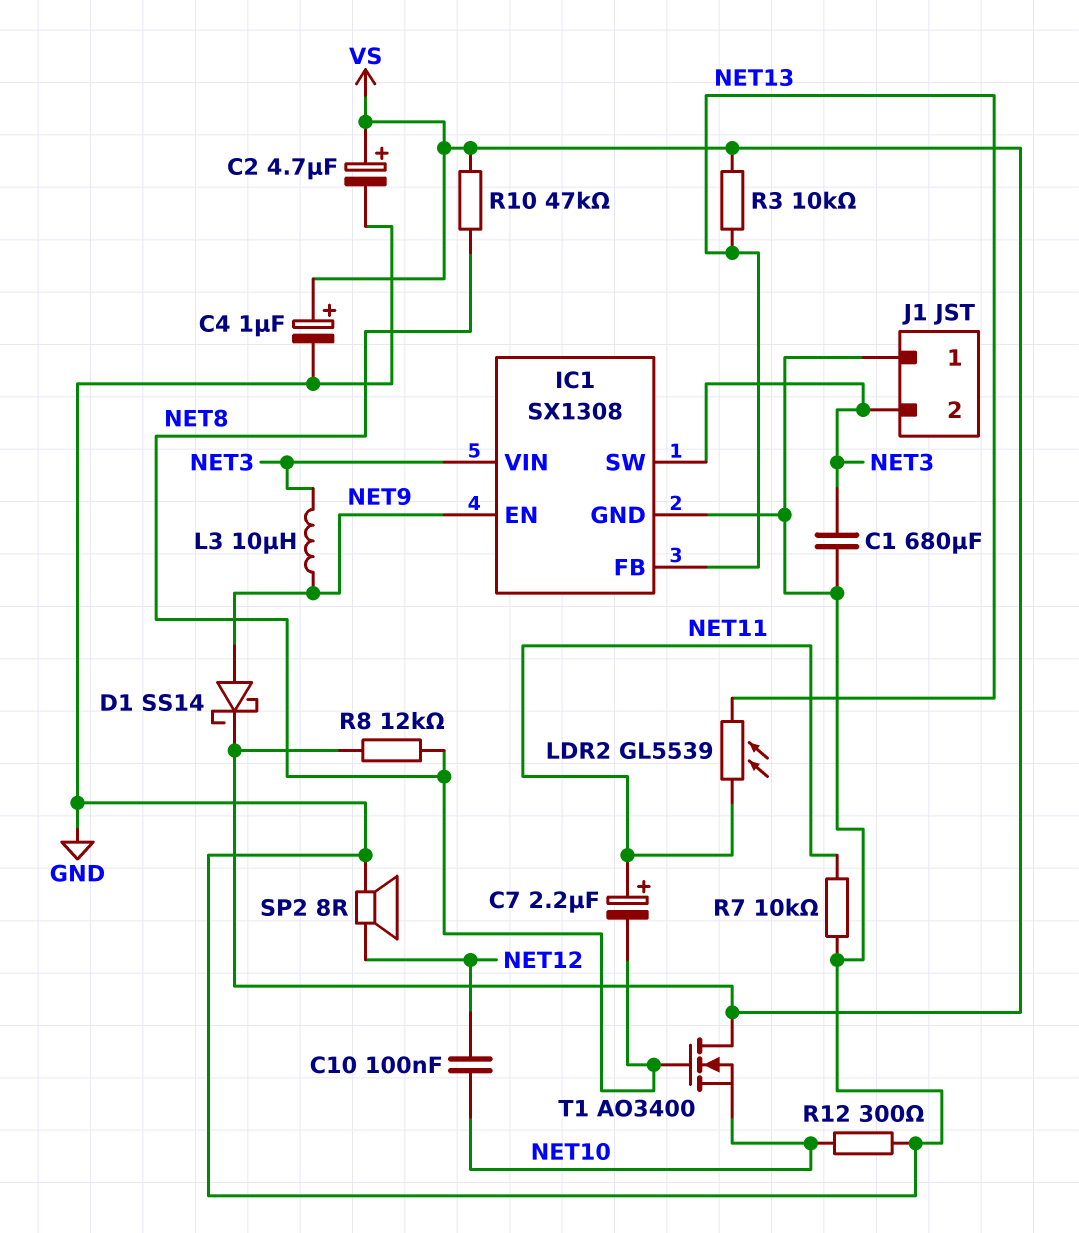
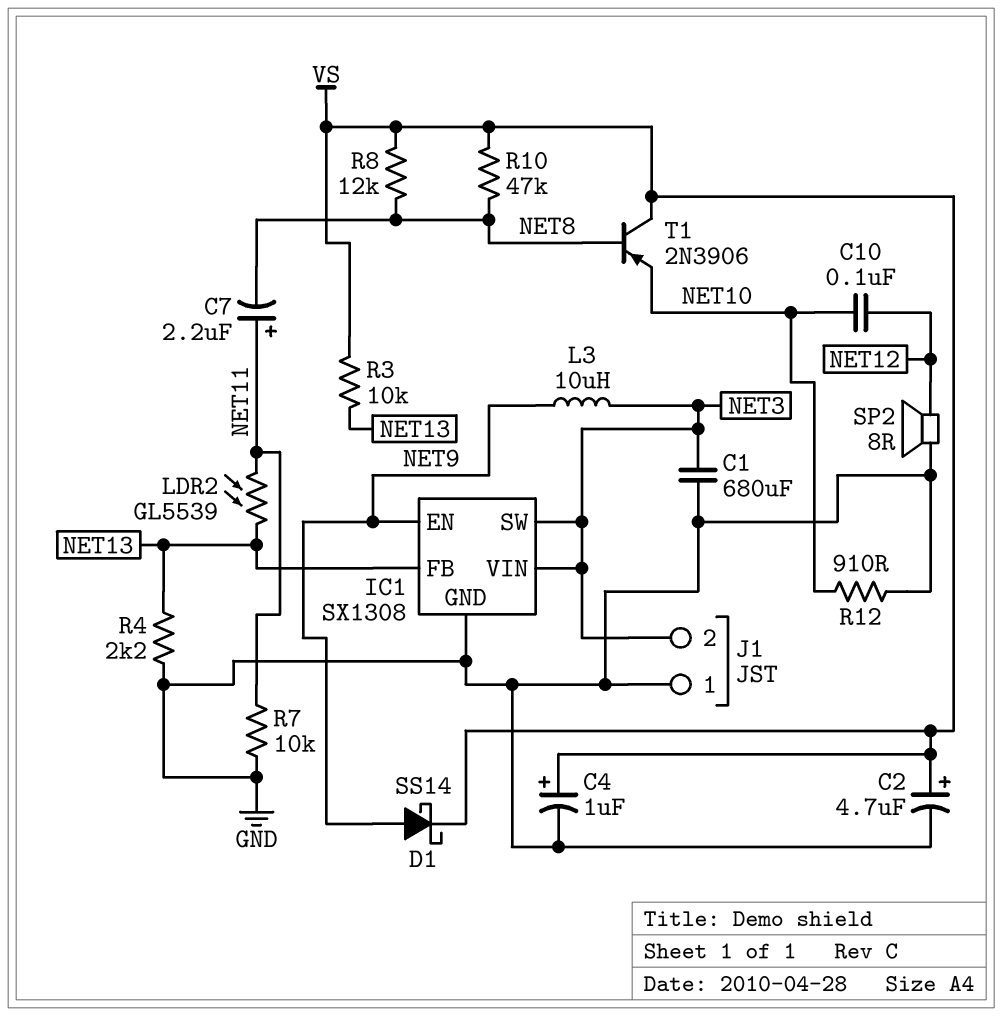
R4: none -> 2.2k (GND, NET13)
R12: 300 (GND, NET10) -> 910 (GND, NET10)
T1: NMOS AO3400 (G NET8, D VS, S NET10) -> PNP 2N3906 (B NET8, C VS, E NET10)

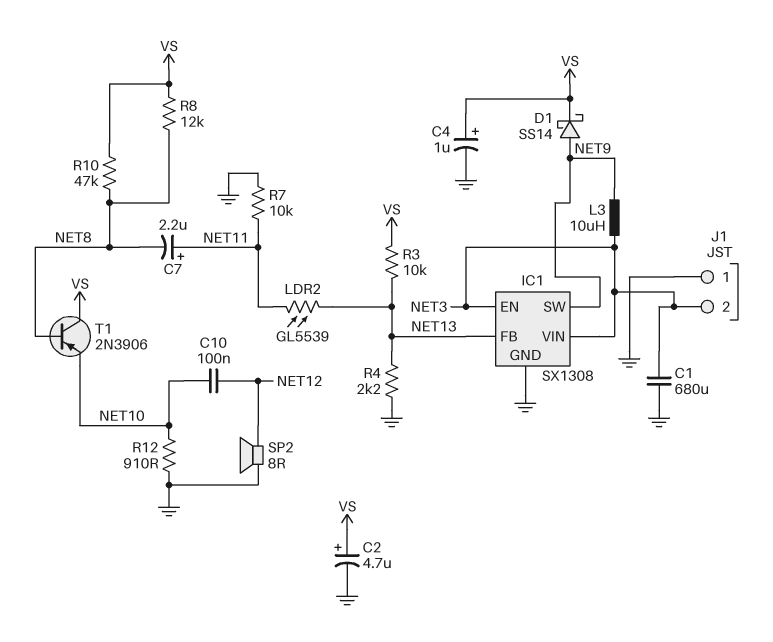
IC1 pin EN: NET9 -> NET3
IC1 pin SW: NET3 -> NET9

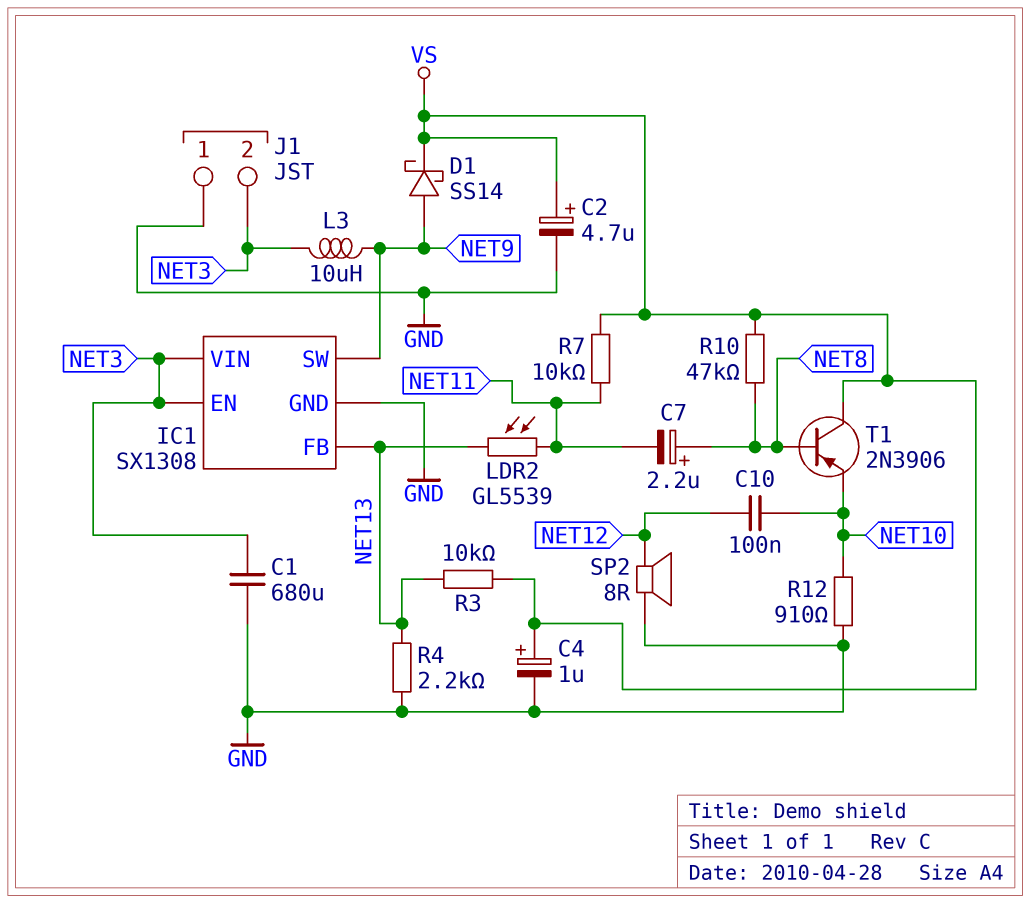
C7: 2.2uF (plus NET11, minus NET8) -> 2.2uF (plus NET8, minus NET11)
R7: 10k (GND, NET11) -> 10k (NET11, VS)
R8: 12k (NET8, VS) -> none

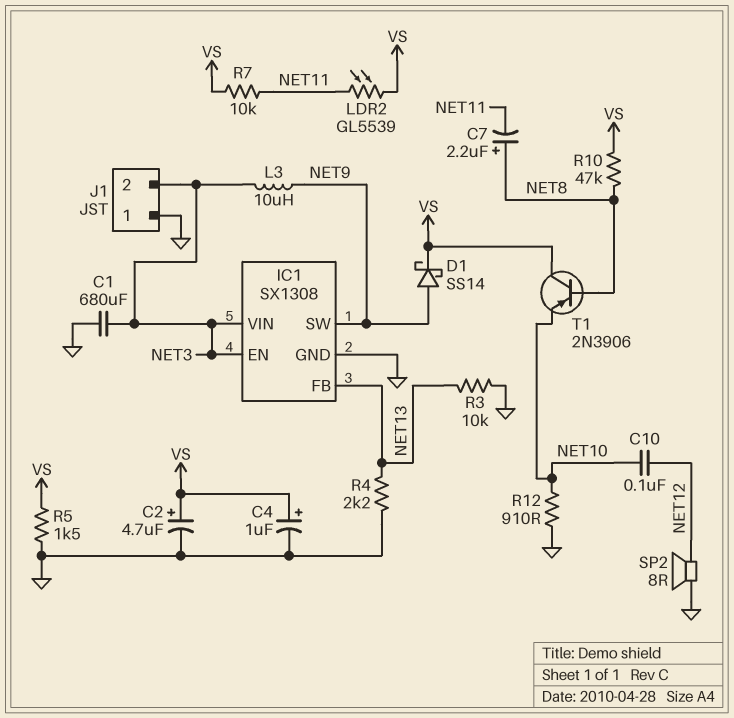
LDR2: GL5539 (NET11, NET13) -> GL5539 (NET11, VS)
R3: 10k (NET13, VS) -> 10k (GND, NET13)
R5: none -> 1.5k (GND, VS)

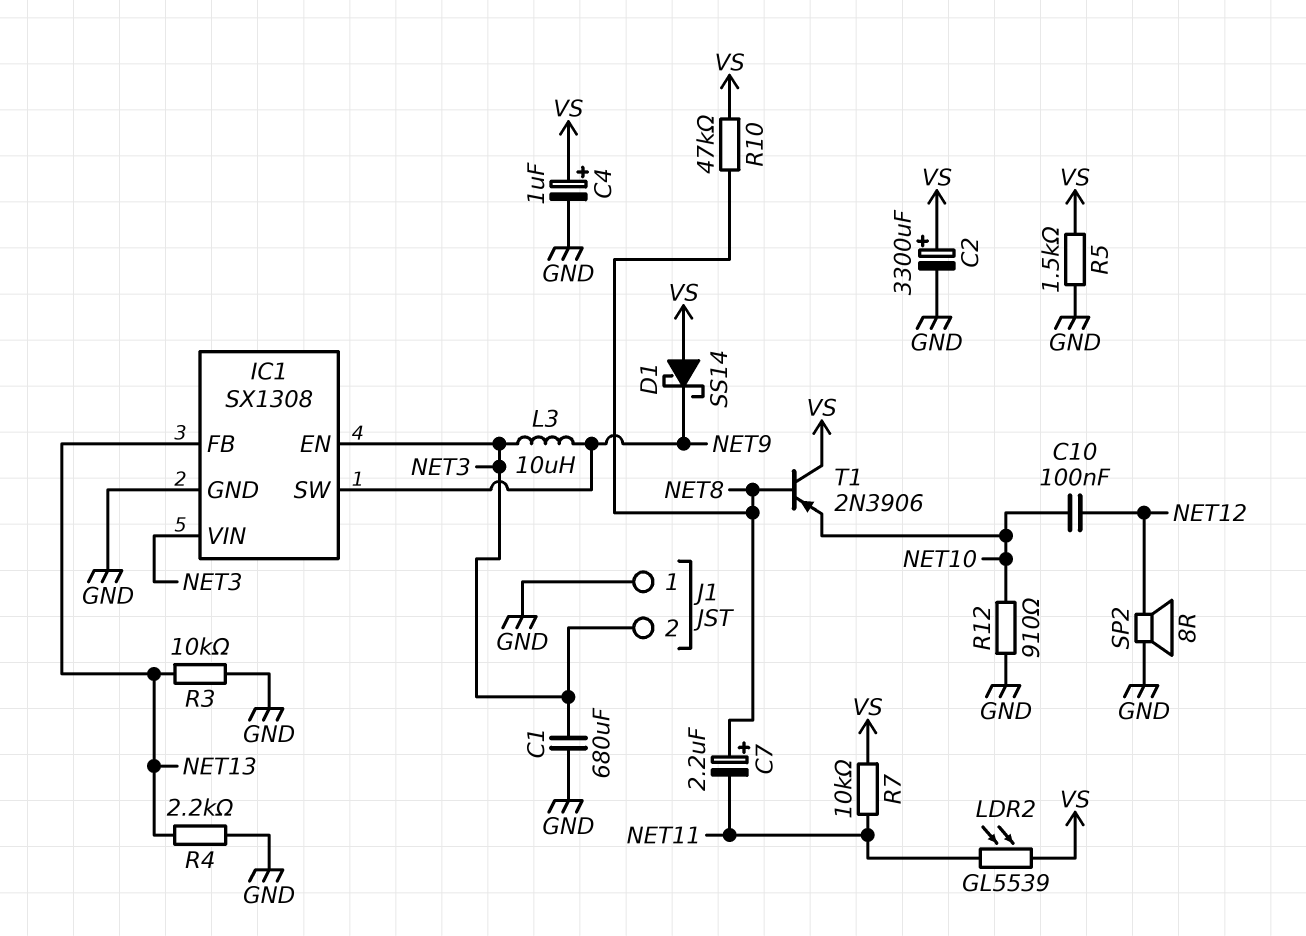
C2: 4.7uF (plus VS, minus GND) -> 3300uF (plus VS, minus GND)
D1: schottky SS14 (A NET9, K VS) -> schottky SS14 (A VS, K NET9)

